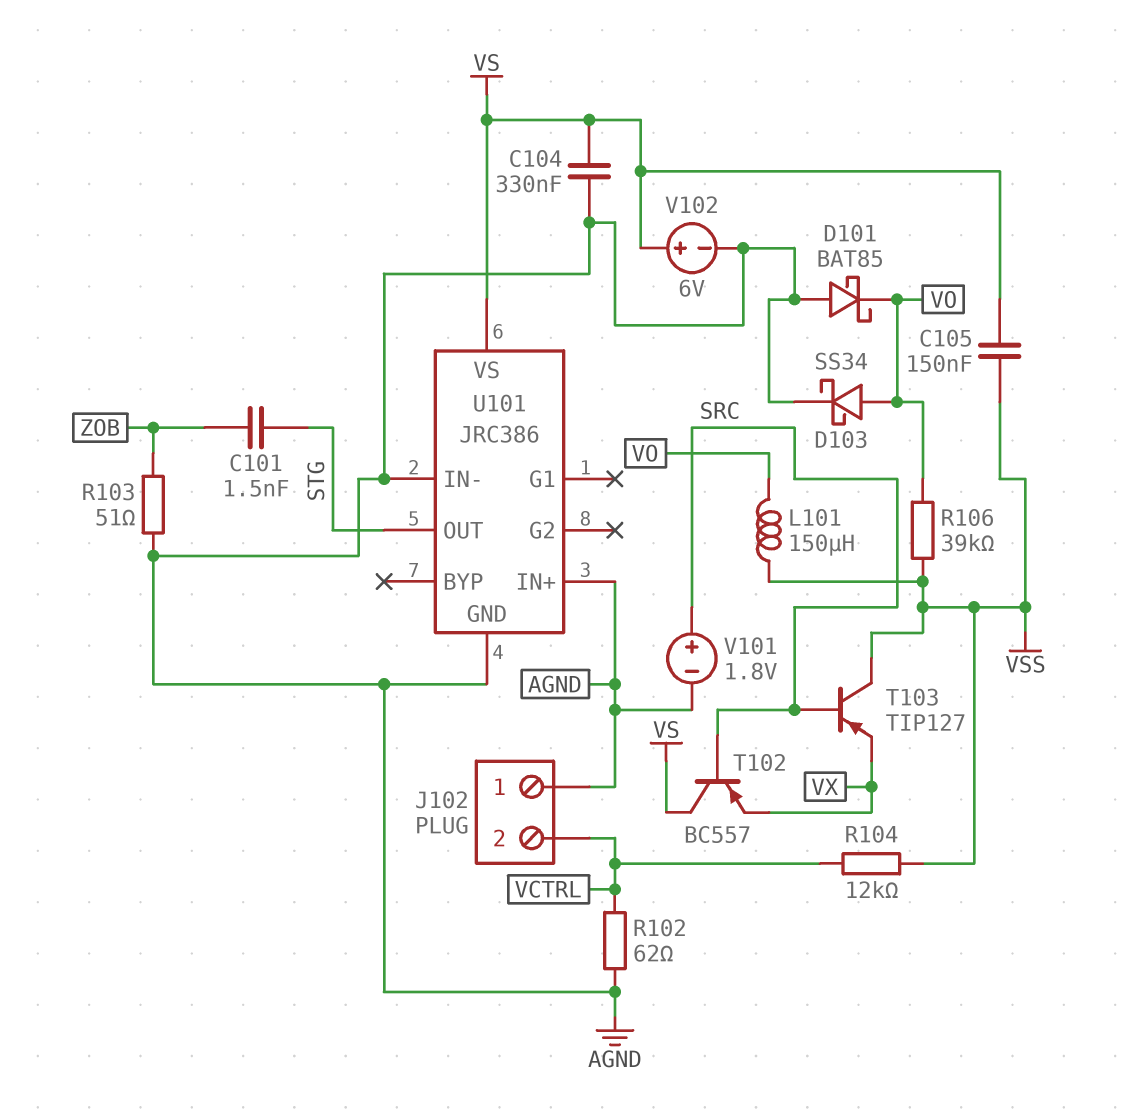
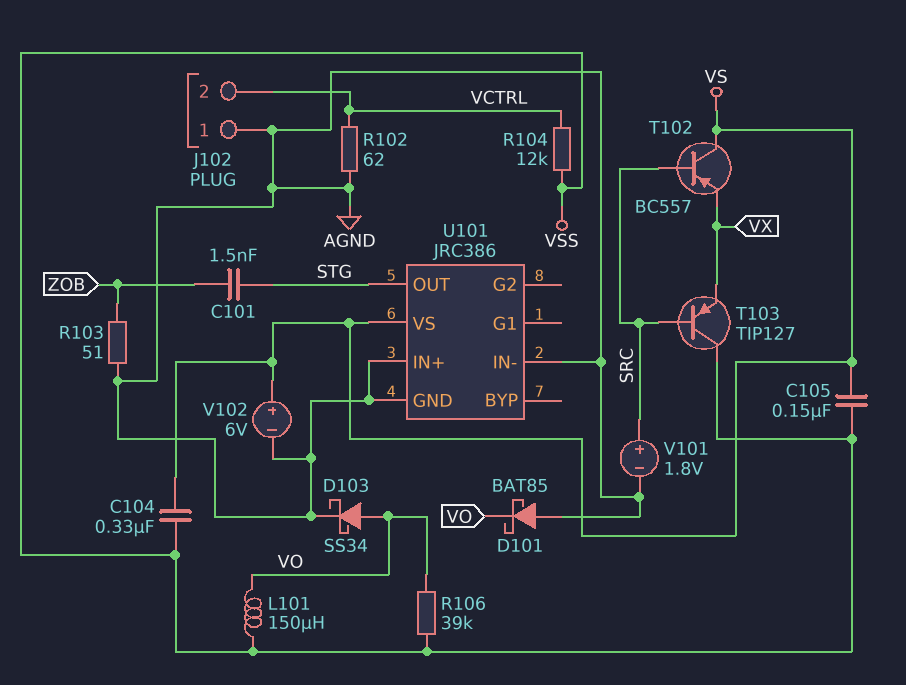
C104: 330nF (AGND, VS) -> 330nF (VS, VSS)

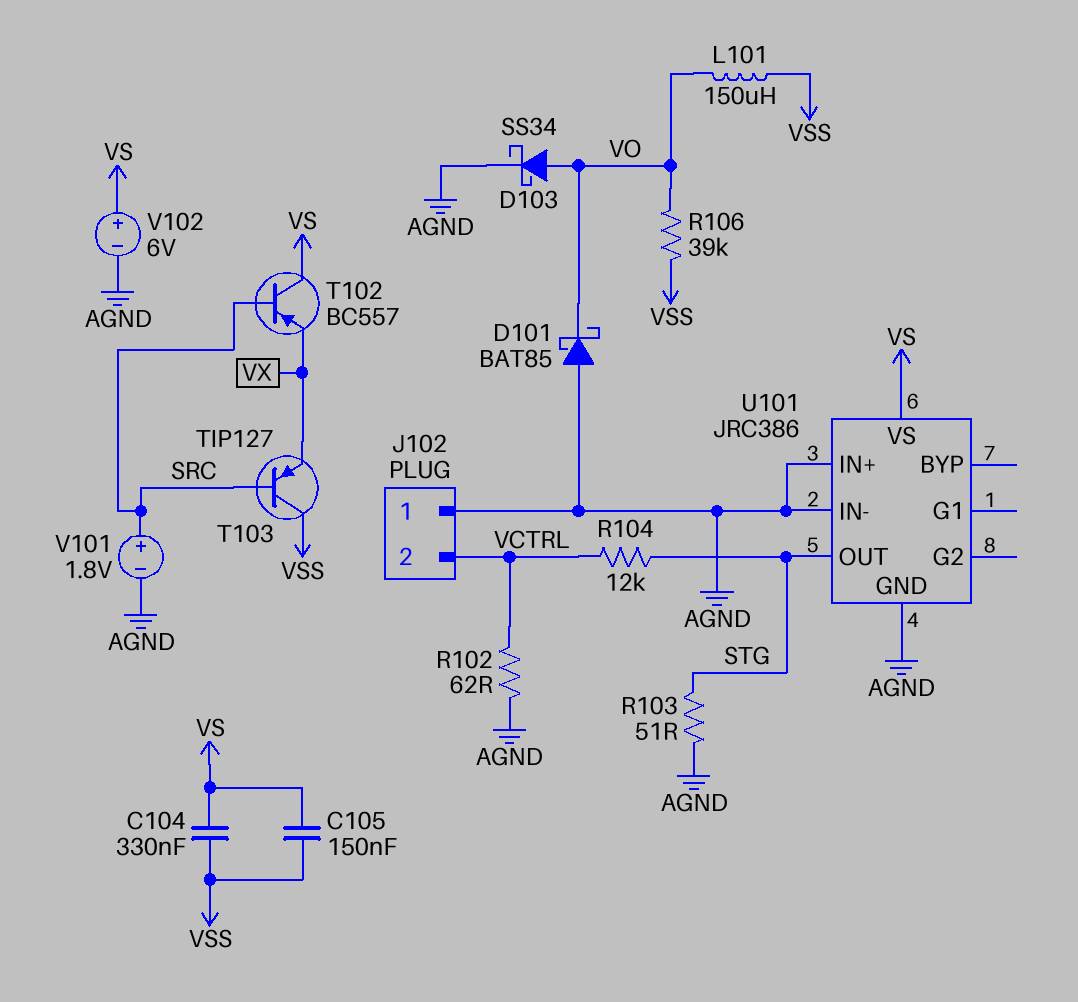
C101: 1.5nF (STG, ZOB) -> none
R103: 51 (AGND, ZOB) -> 51 (AGND, STG)
R104: 12k (VCTRL, VSS) -> 12k (STG, VCTRL)

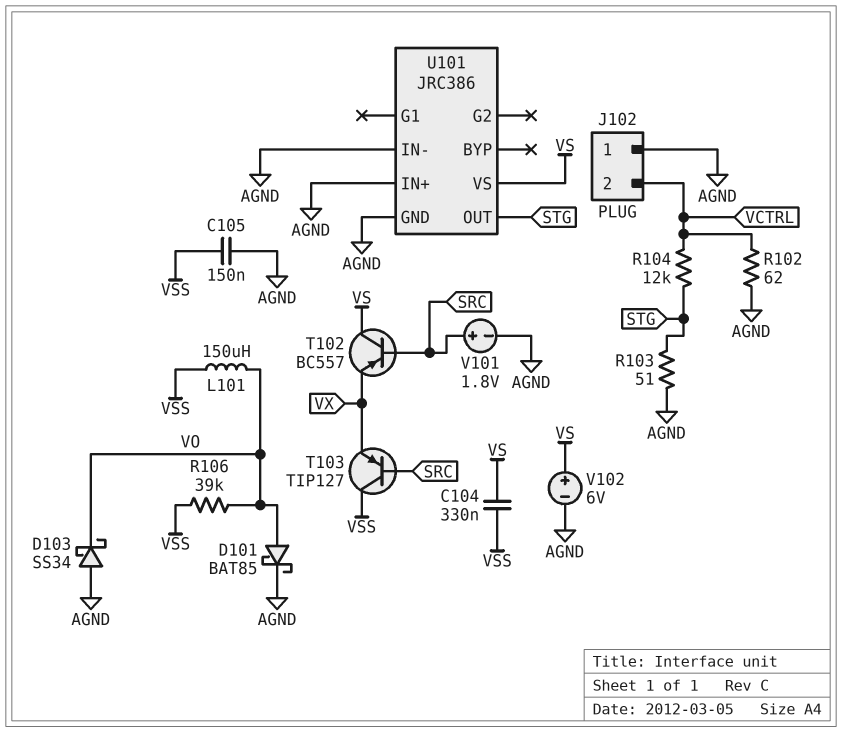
C105: 150nF (VS, VSS) -> 150nF (AGND, VSS)
D101: schottky BAT85 (A AGND, K VO) -> schottky BAT85 (A VO, K AGND)
D103: schottky SS34 (A VO, K AGND) -> schottky SS34 (A AGND, K VO)

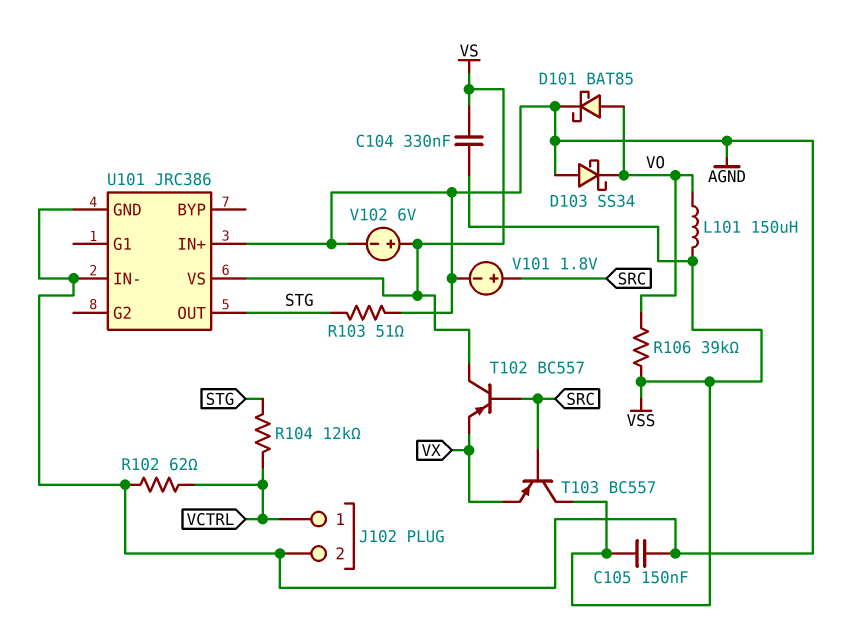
J102 pin 1: AGND -> VCTRL
J102 pin 2: VCTRL -> AGND
T103: PNP TIP127 (B SRC, C VSS, E VX) -> PNP BC557 (B SRC, C VSS, E VX)

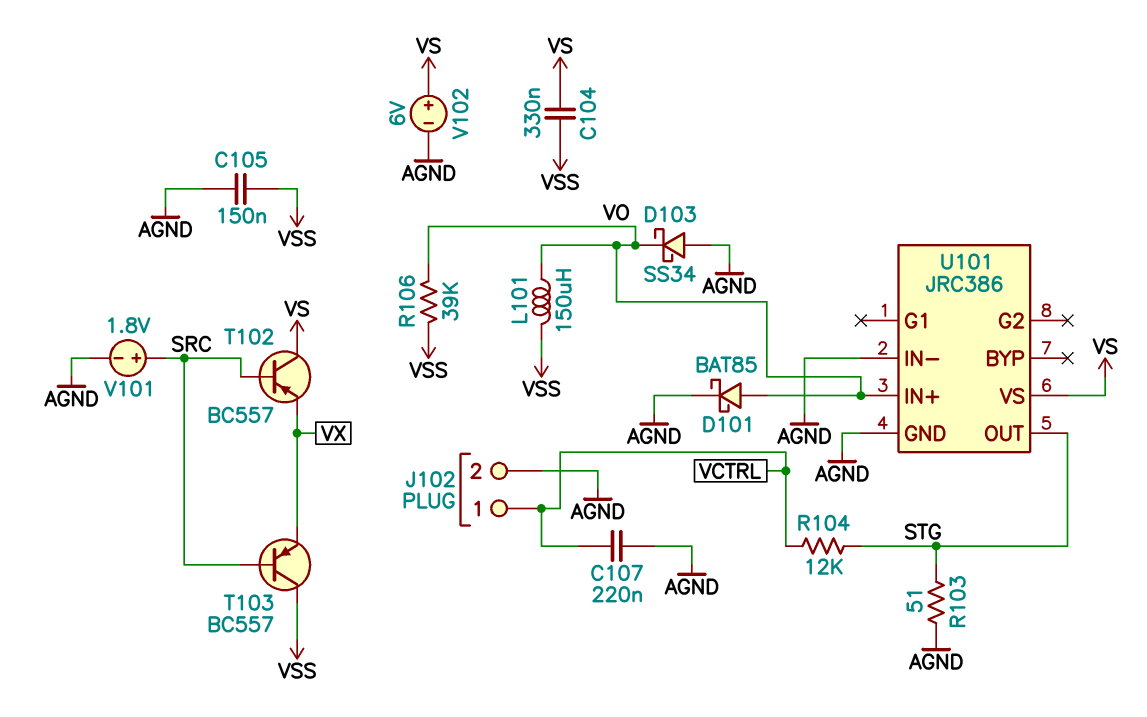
C107: none -> 220nF (AGND, VCTRL)
R102: 62 (AGND, VCTRL) -> none
U101 pin IN+: AGND -> VO

